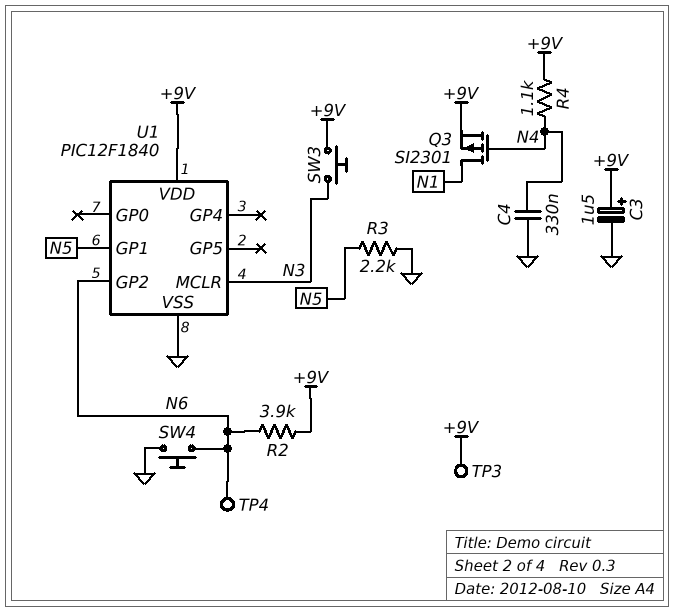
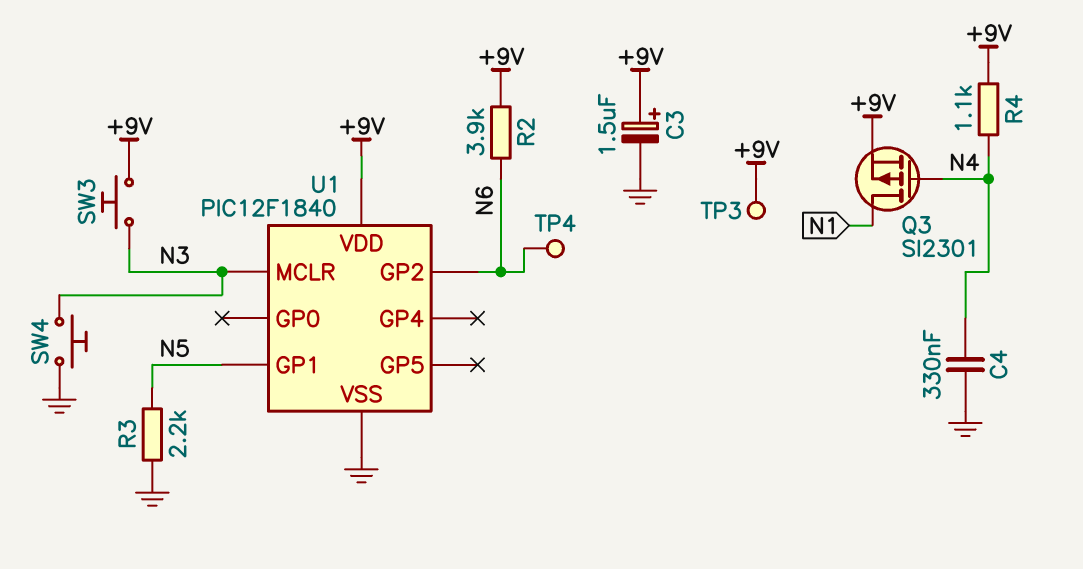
SW4: button (GND, N6) -> button (GND, N3)

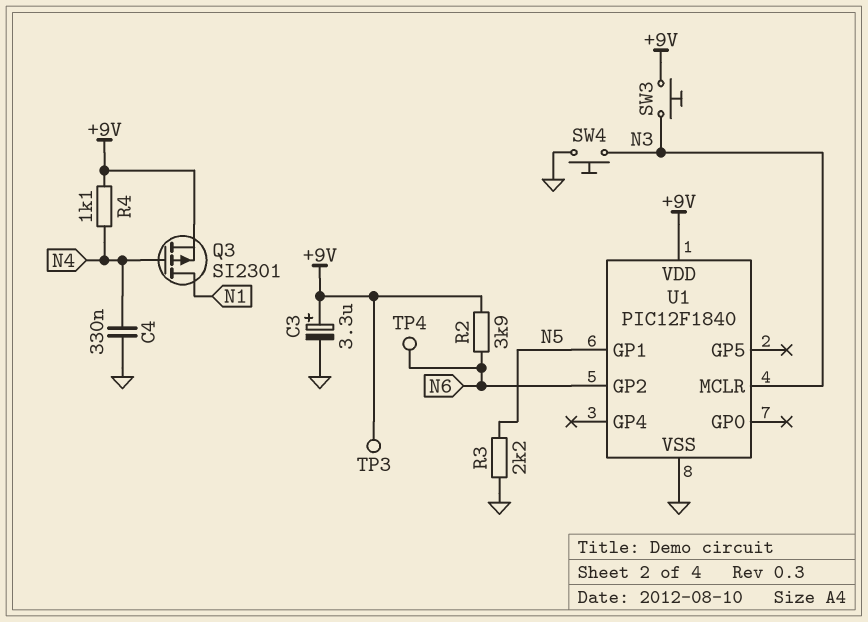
C3: 1.5uF (plus +9V, minus GND) -> 3.3uF (plus +9V, minus GND)

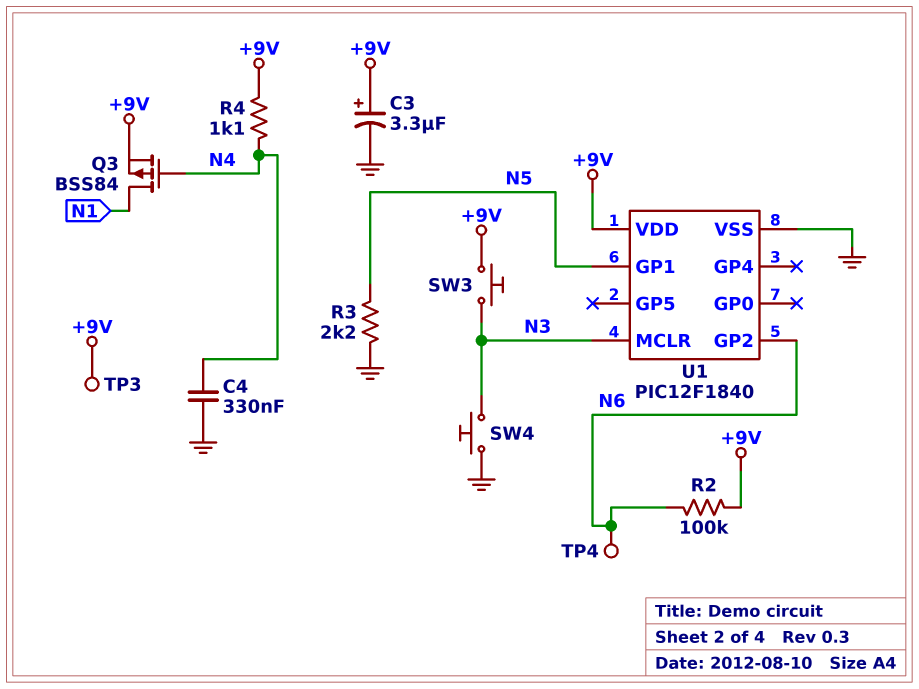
Q3: PMOS SI2301 (G N4, D N1, S +9V) -> PMOS BSS84 (G N4, D N1, S +9V)
R2: 3.9k (+9V, N6) -> 100k (+9V, N6)

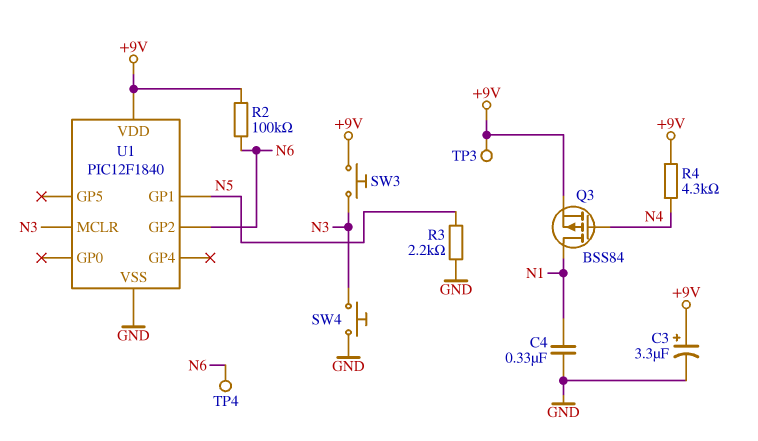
C4: 330nF (GND, N4) -> 330nF (GND, N1)
R4: 1.1k (+9V, N4) -> 4.3k (+9V, N4)

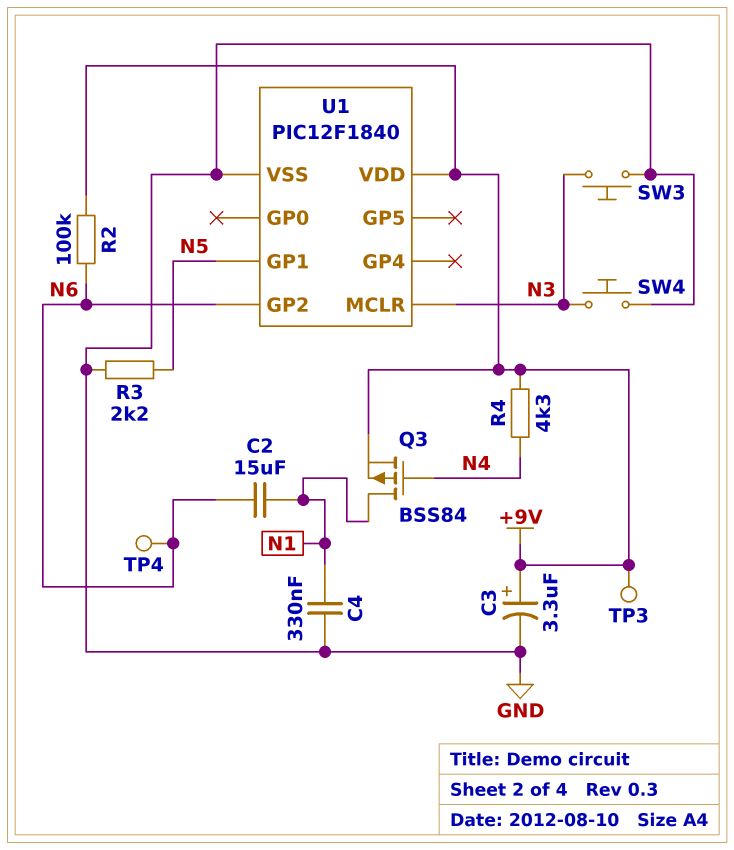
C2: none -> 15uF (N1, N6)
SW3: button (+9V, N3) -> button (GND, N3)

